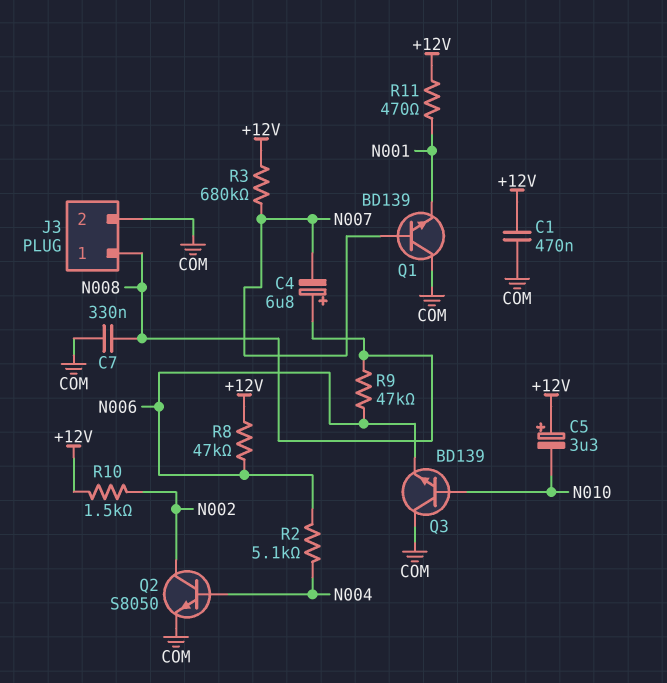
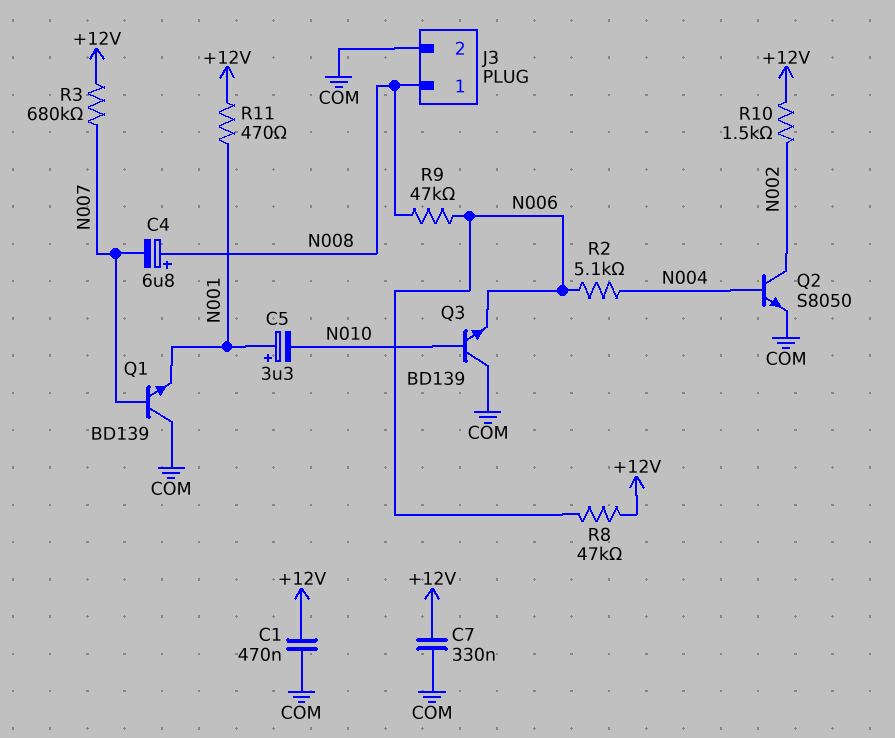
C5: 3.3uF (plus +12V, minus N010) -> 3.3uF (plus N001, minus N010)
C7: 330nF (COM, N008) -> 330nF (+12V, COM)

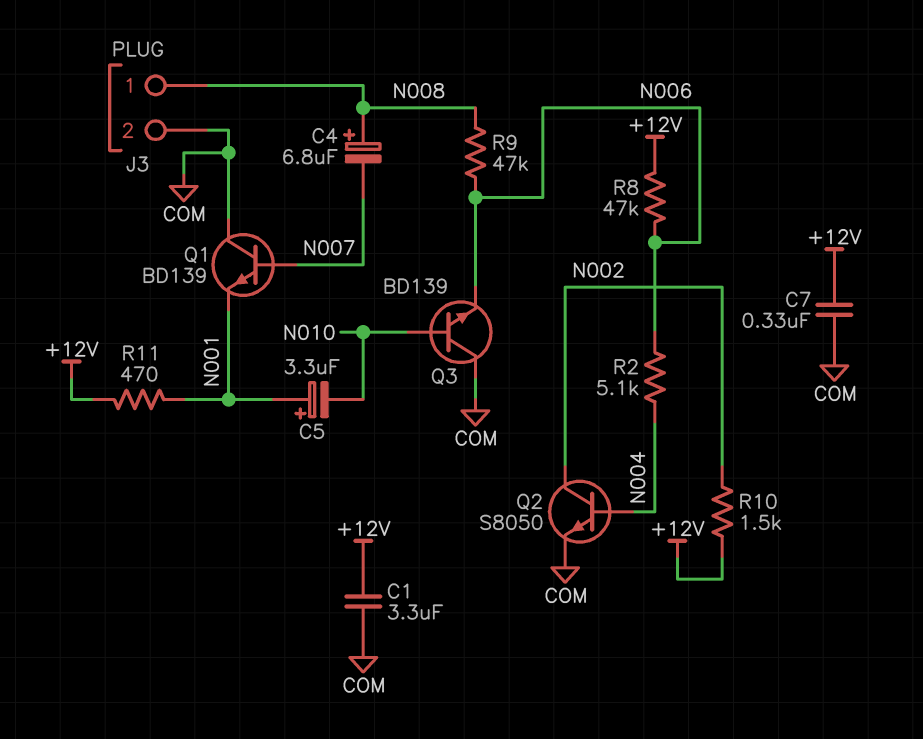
C1: 470nF (+12V, COM) -> 3.3uF (+12V, COM)
R3: 680k (+12V, N007) -> none

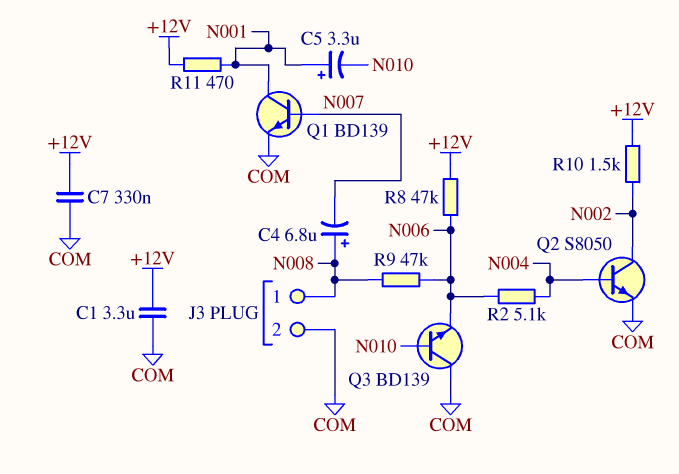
Q1: NPN BD139 (B N007, C COM, E N001) -> NPN BD139 (B N007, C N001, E COM)

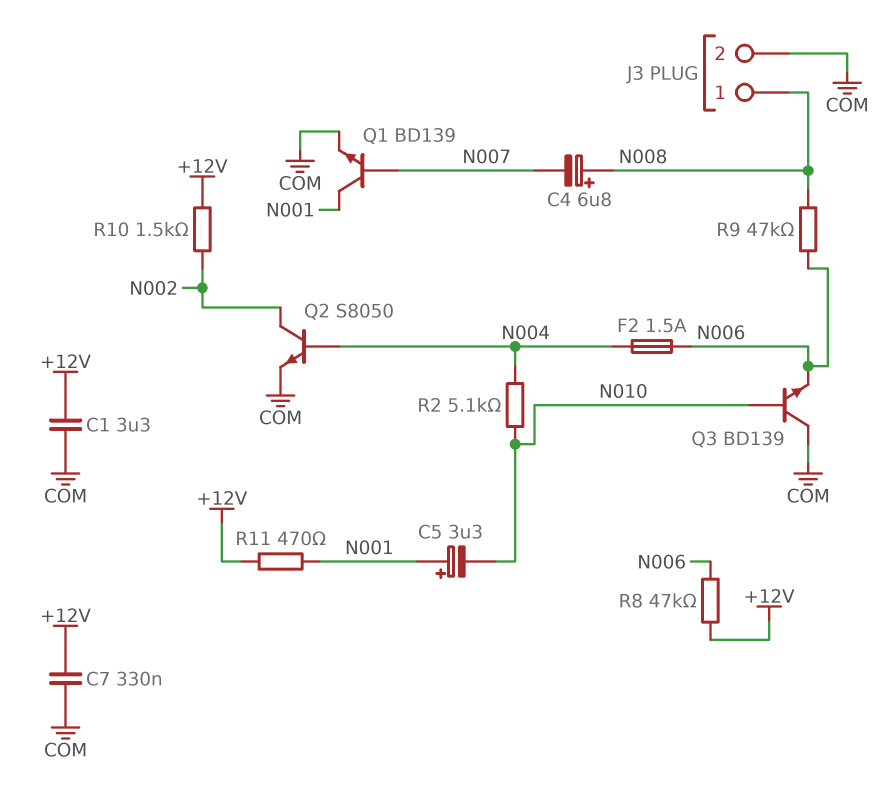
F2: none -> 1.5A (N004, N006)
R2: 5.1k (N004, N006) -> 5.1k (N004, N010)

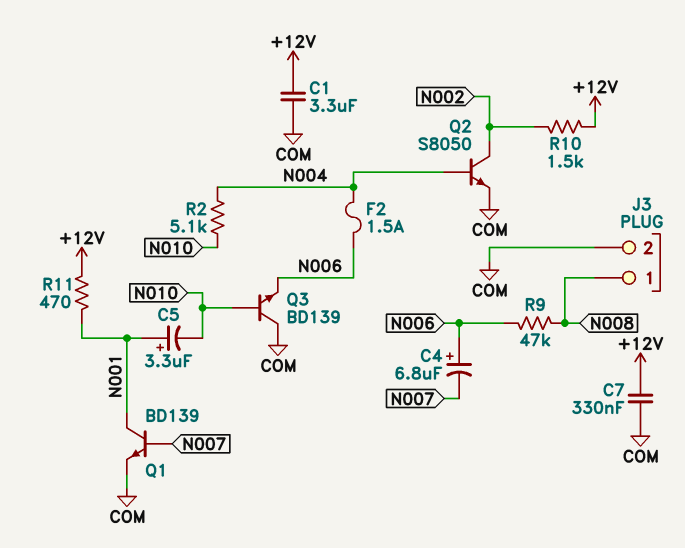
C4: 6.8uF (plus N008, minus N007) -> 6.8uF (plus N006, minus N007)
R8: 47k (+12V, N006) -> none

